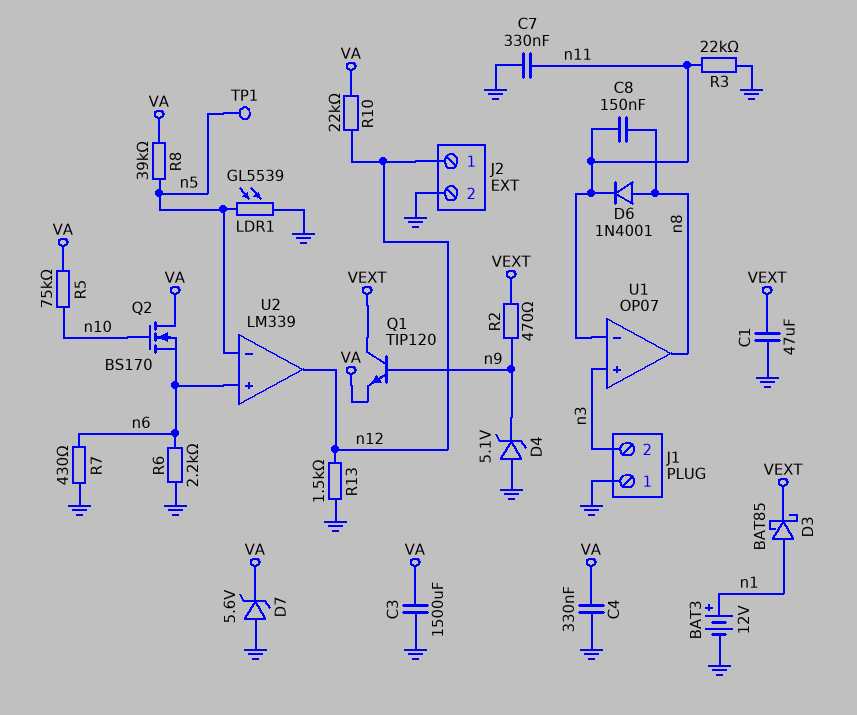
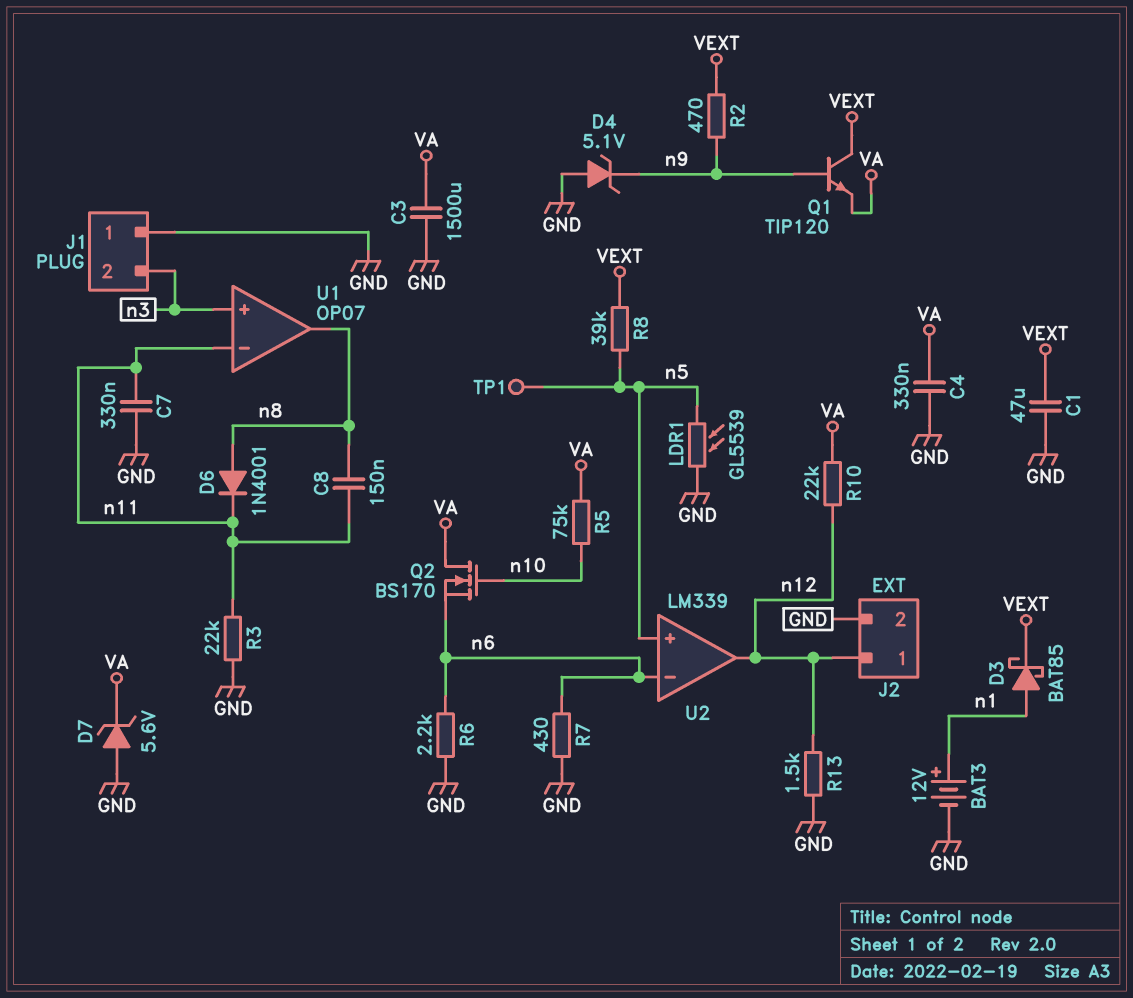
R8: 39k (VA, n5) -> 39k (VEXT, n5)
U2 pin in+: n6 -> n5
U2 pin in-: n5 -> n6

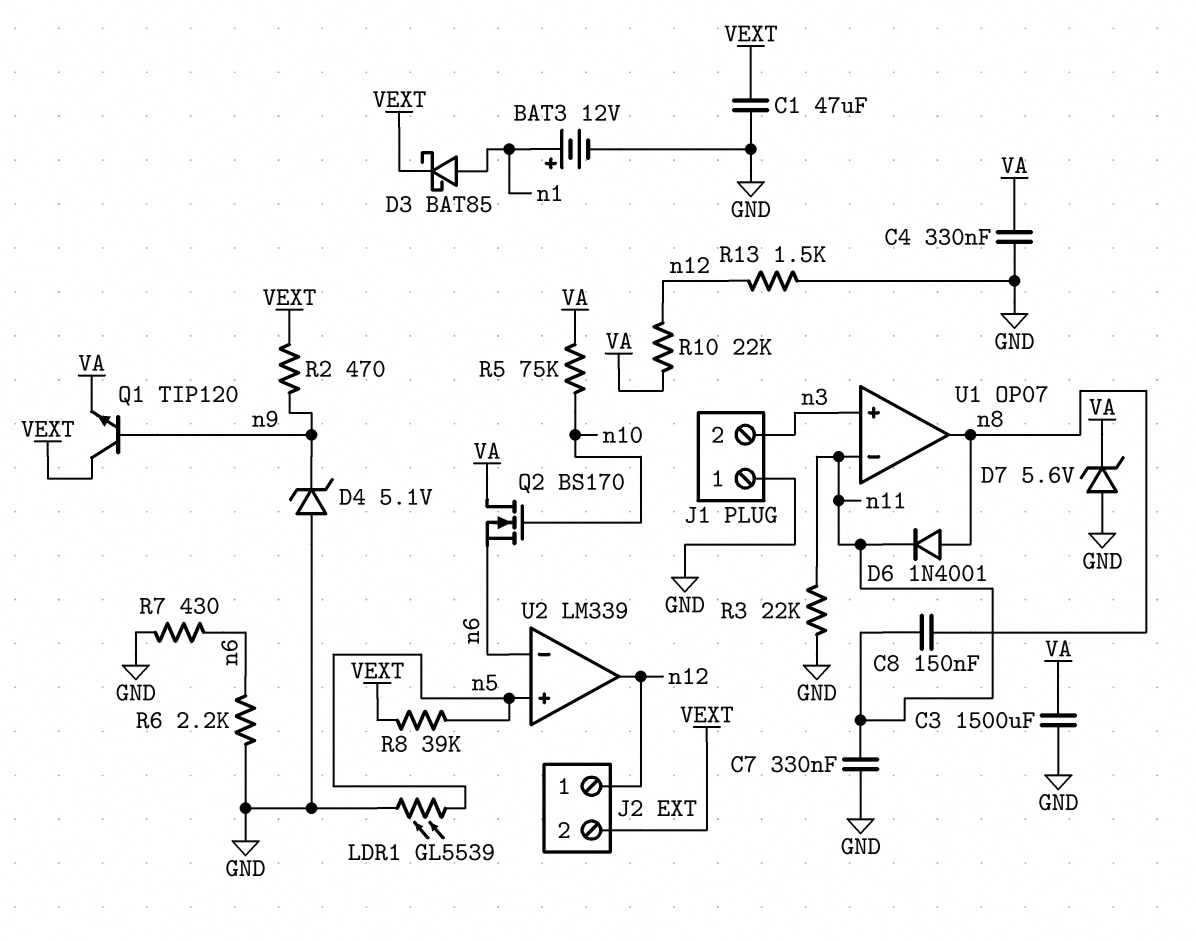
J2 pin 2: GND -> VEXT
TP1: test point (n5) -> none

